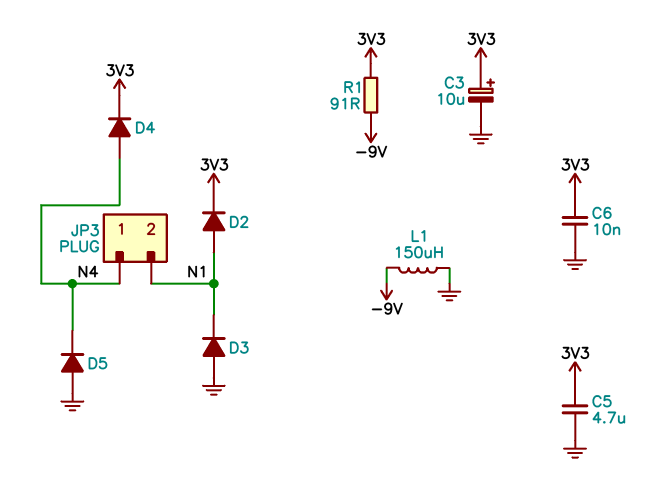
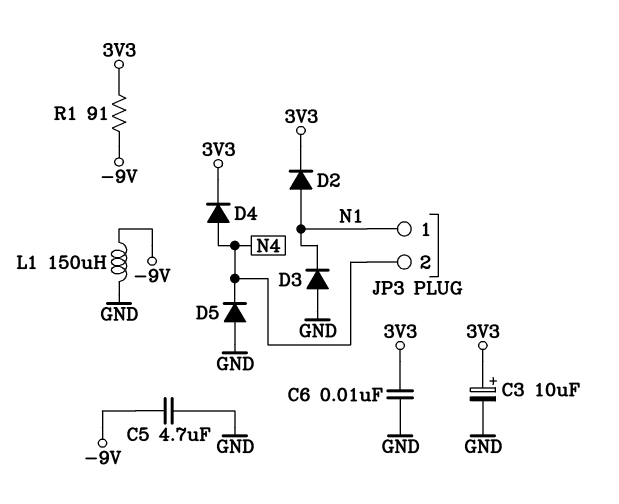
C5: 4.7uF (3V3, GND) -> 4.7uF (-9V, GND)
JP3 pin 1: N4 -> N1
JP3 pin 2: N1 -> N4

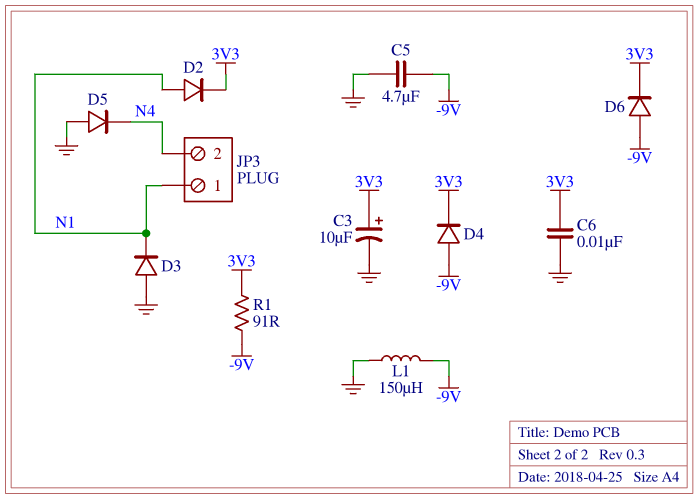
D4: diode (A N4, K 3V3) -> diode (A -9V, K 3V3)
D6: none -> diode (A -9V, K 3V3)

